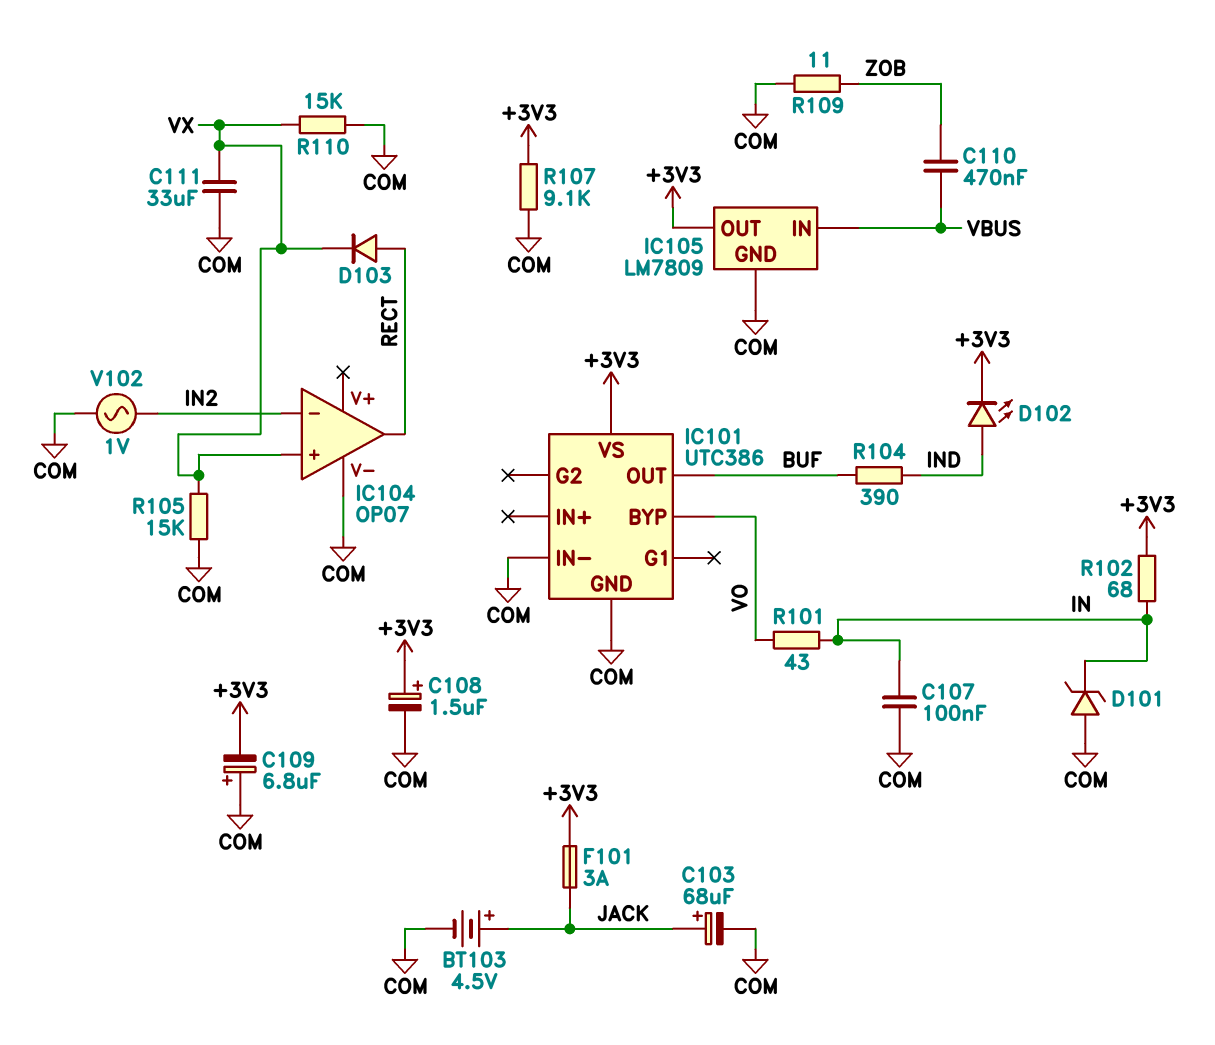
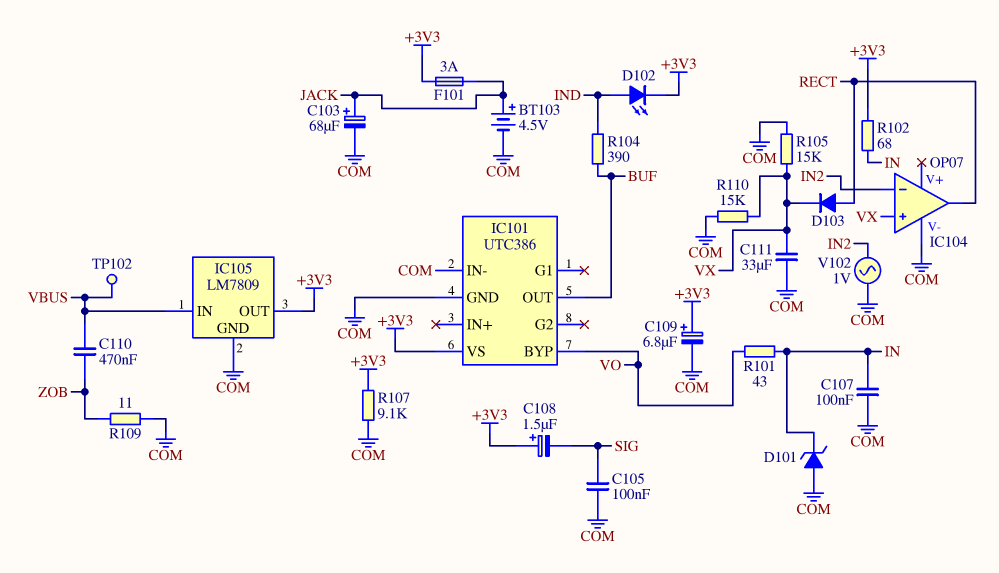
C105: none -> 100nF (COM, SIG)
C108: 1.5uF (plus +3V3, minus COM) -> 1.5uF (plus +3V3, minus SIG)
C109: 6.8uF (plus COM, minus +3V3) -> 6.8uF (plus +3V3, minus COM)
TP102: none -> test point (VBUS)

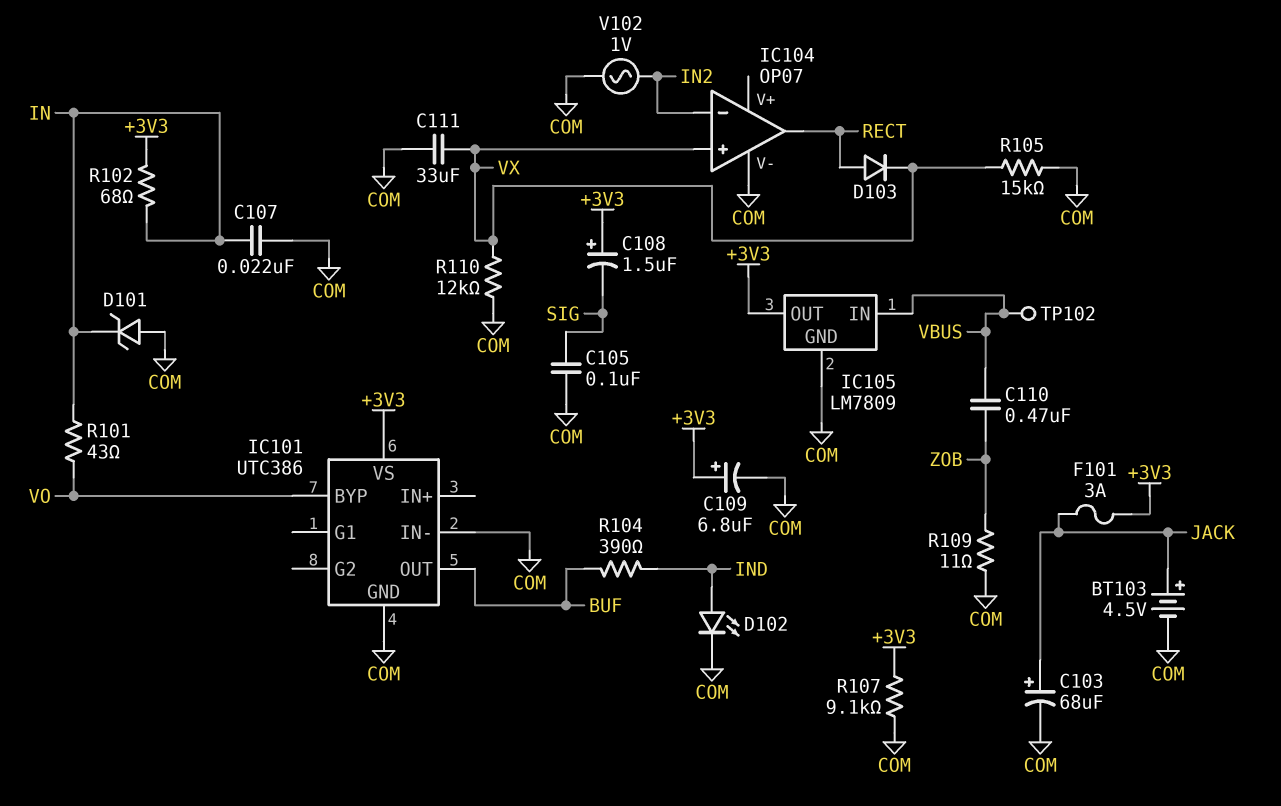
C107: 100nF (COM, IN) -> 22nF (COM, IN)
D102: LED (A IND, K +3V3) -> LED (A IND, K COM)
R110: 15k (COM, VX) -> 12k (COM, VX)

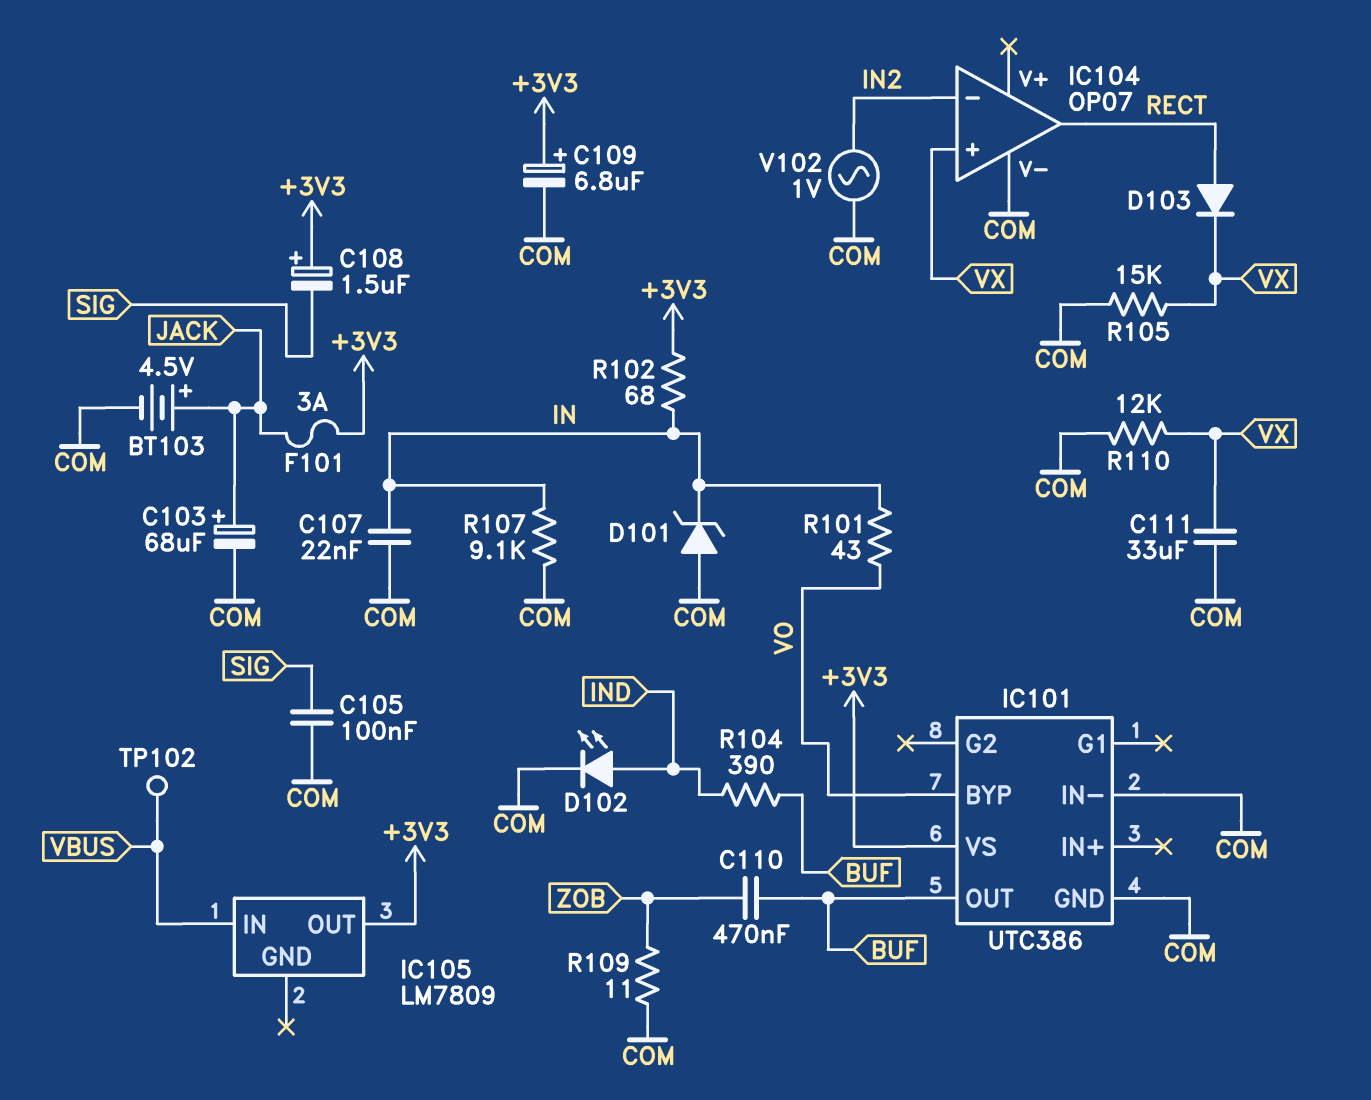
C110: 470nF (VBUS, ZOB) -> 470nF (BUF, ZOB)
IC105 pin GND: COM -> none
R107: 9.1k (+3V3, COM) -> 9.1k (COM, IN)

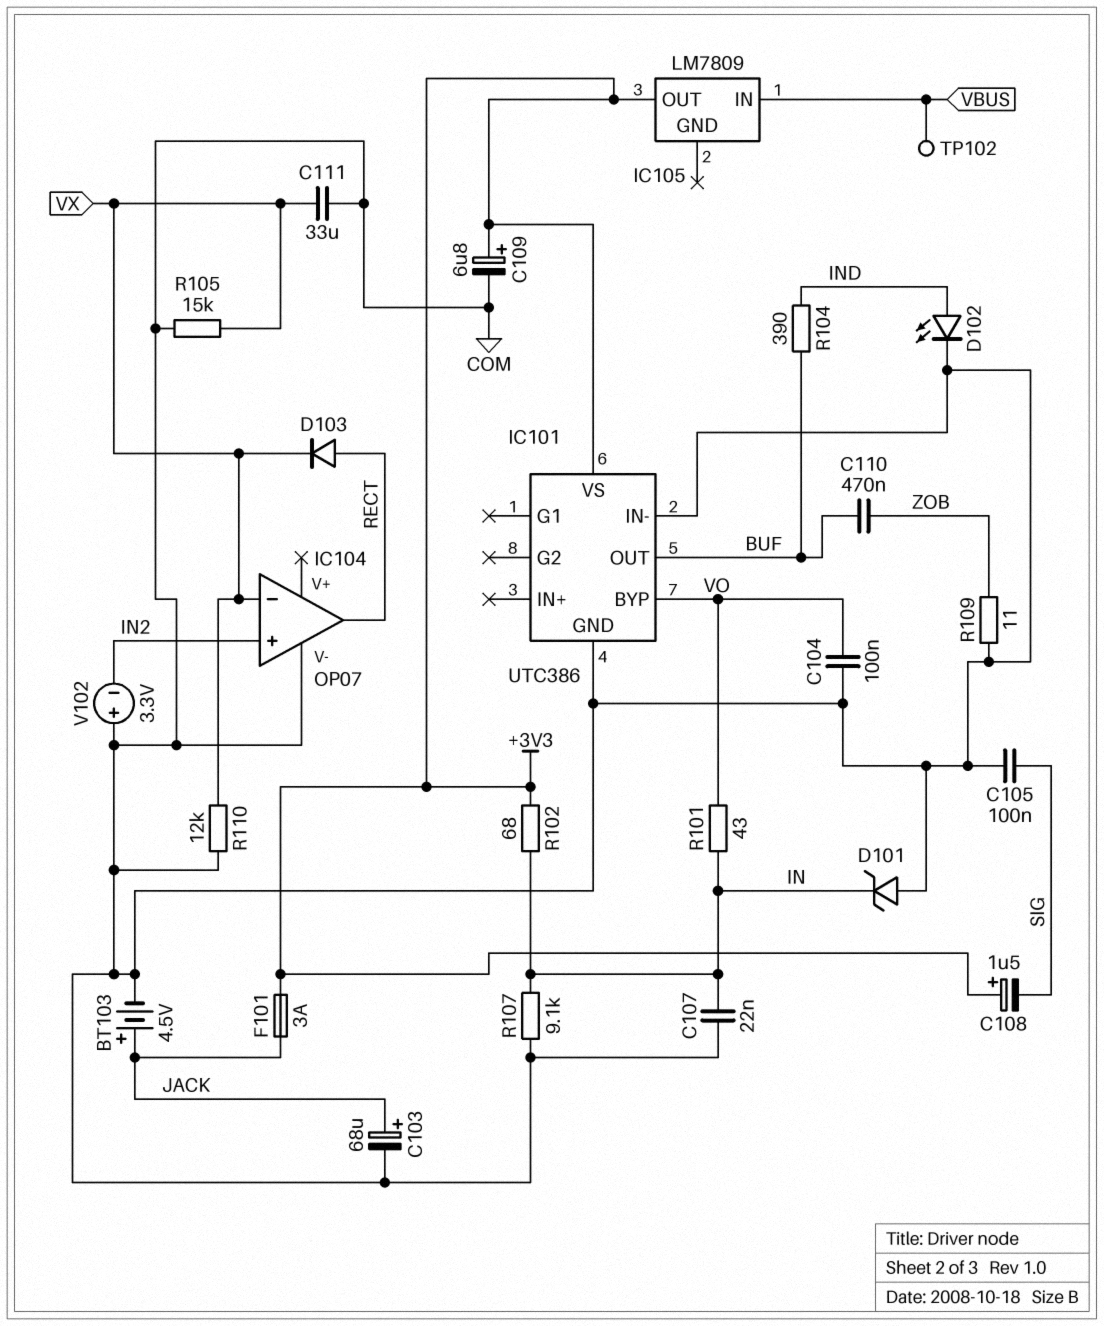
C104: none -> 100nF (COM, VO)
IC104 pin in+: VX -> IN2
IC104 pin in-: IN2 -> VX
V102: AC 1V (COM, IN2) -> 3.3V (plus COM, minus IN2)

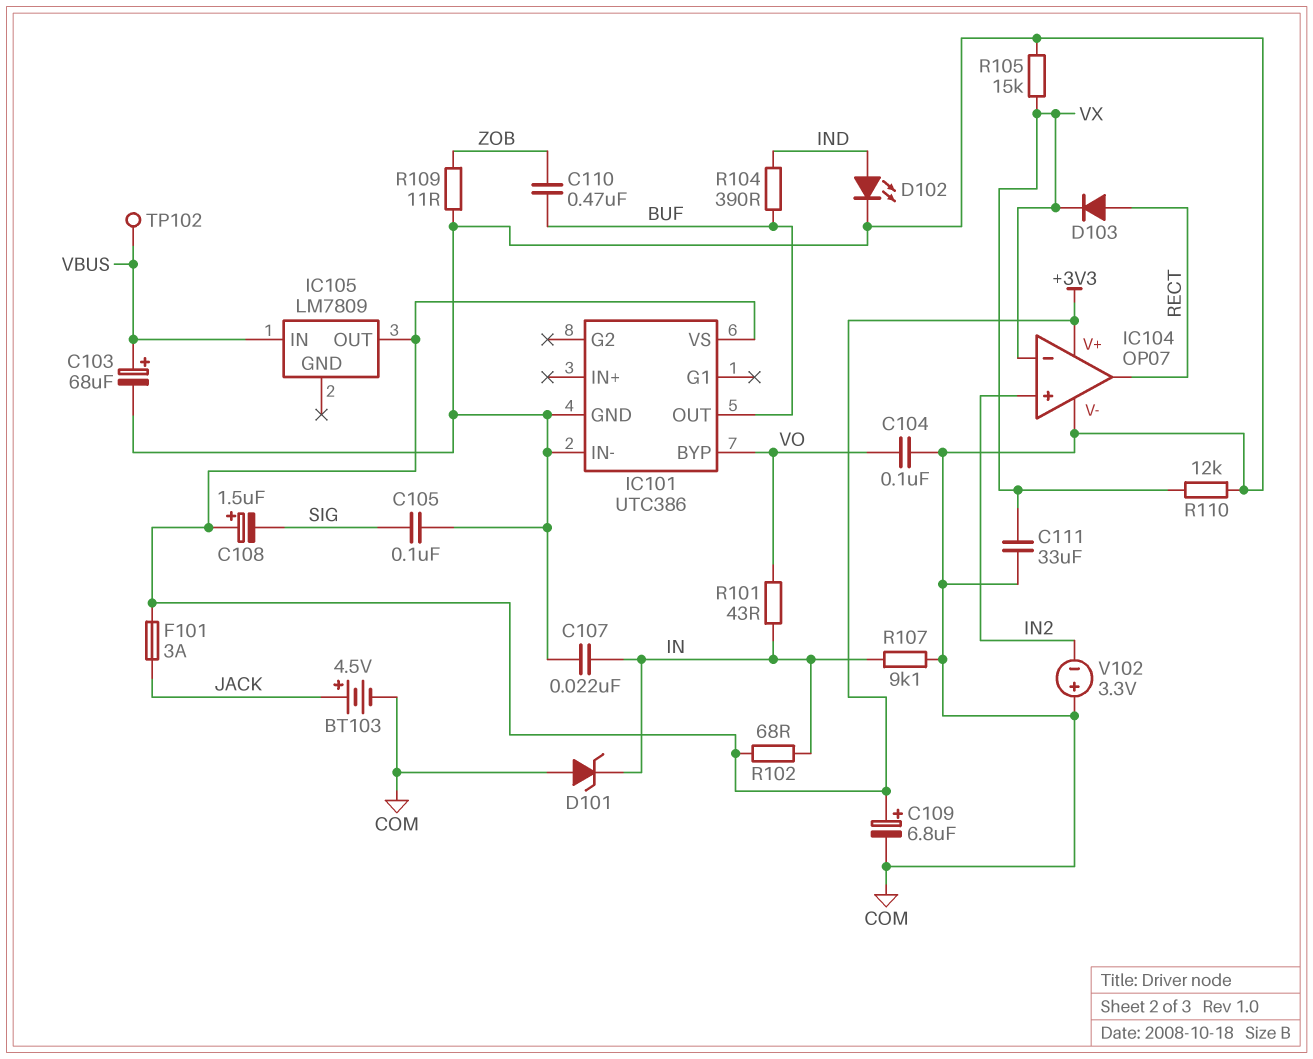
C103: 68uF (plus JACK, minus COM) -> 68uF (plus VBUS, minus COM)
IC104 pin V+: none -> +3V3

